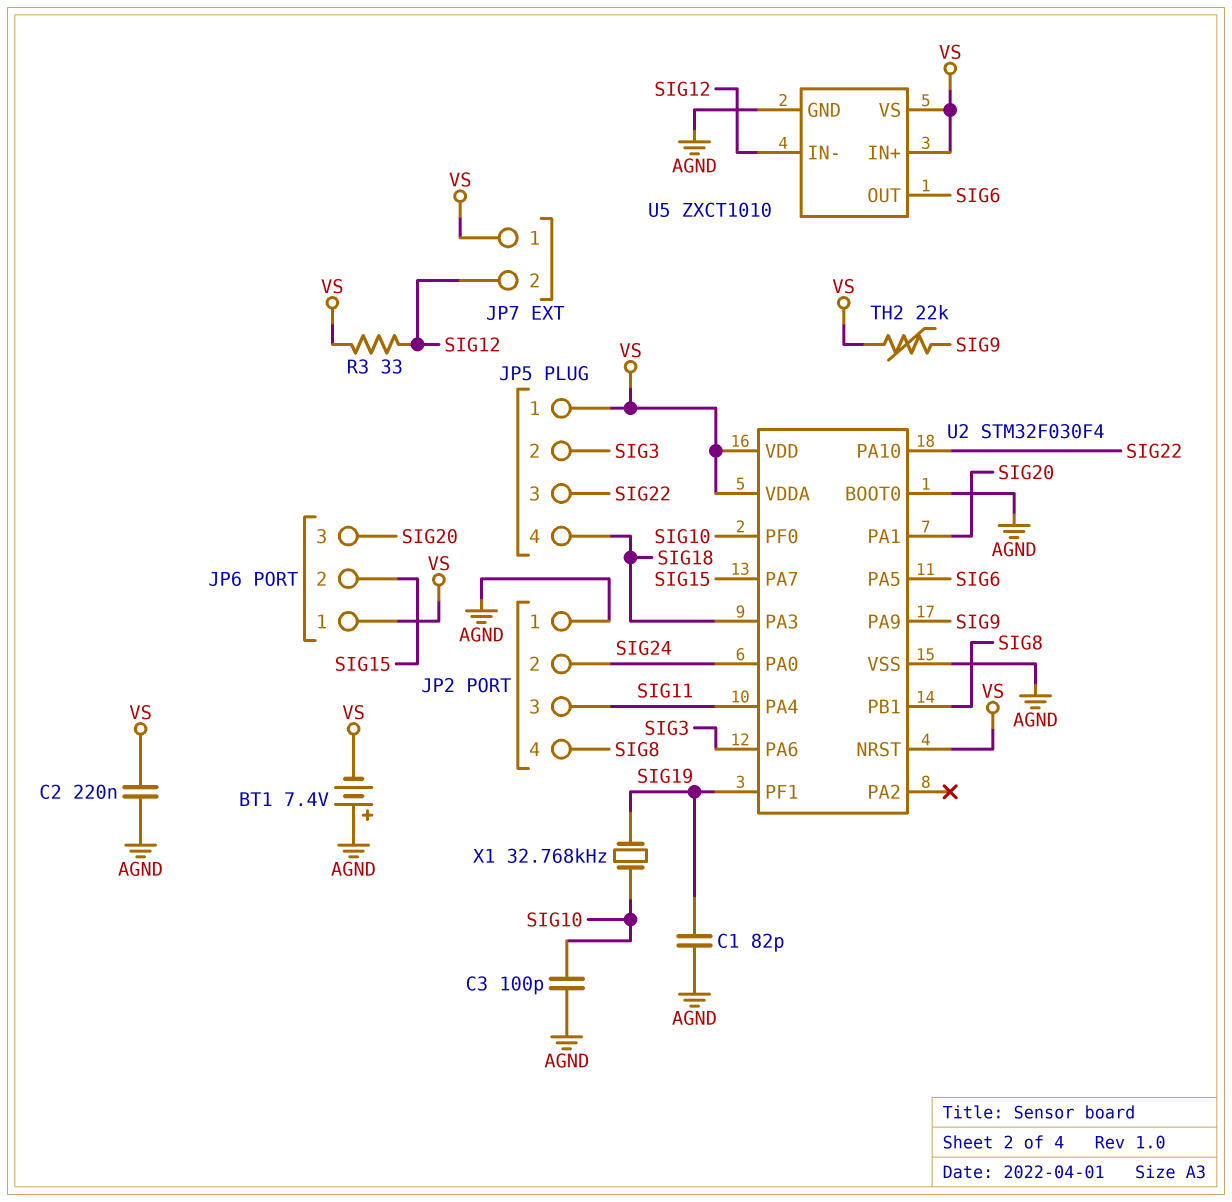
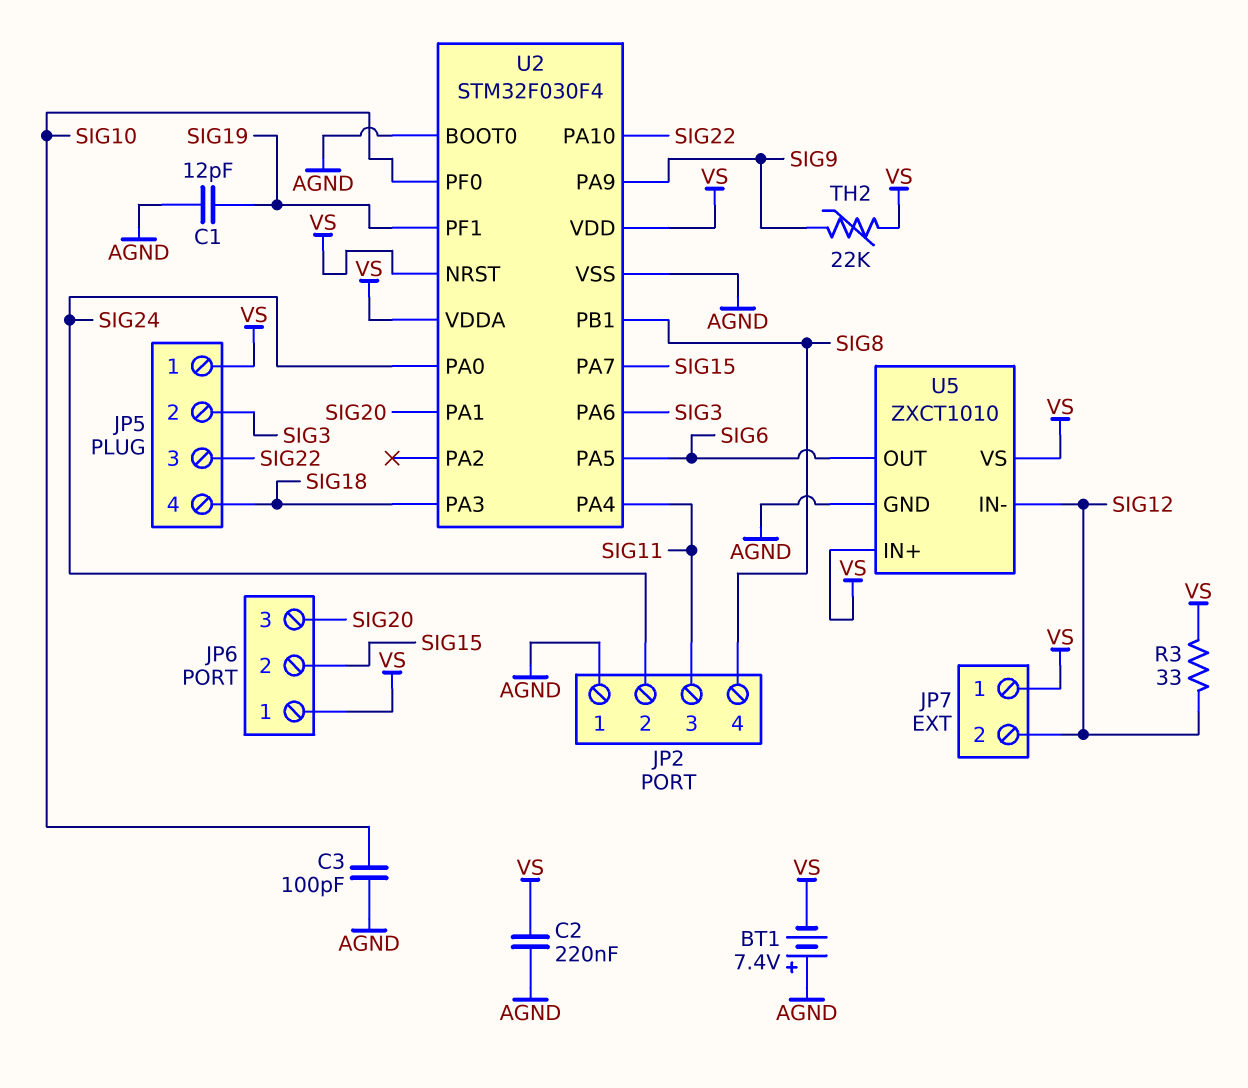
C1: 82pF (AGND, SIG19) -> 12pF (AGND, SIG19)
X1: 32.768kHz (SIG10, SIG19) -> none

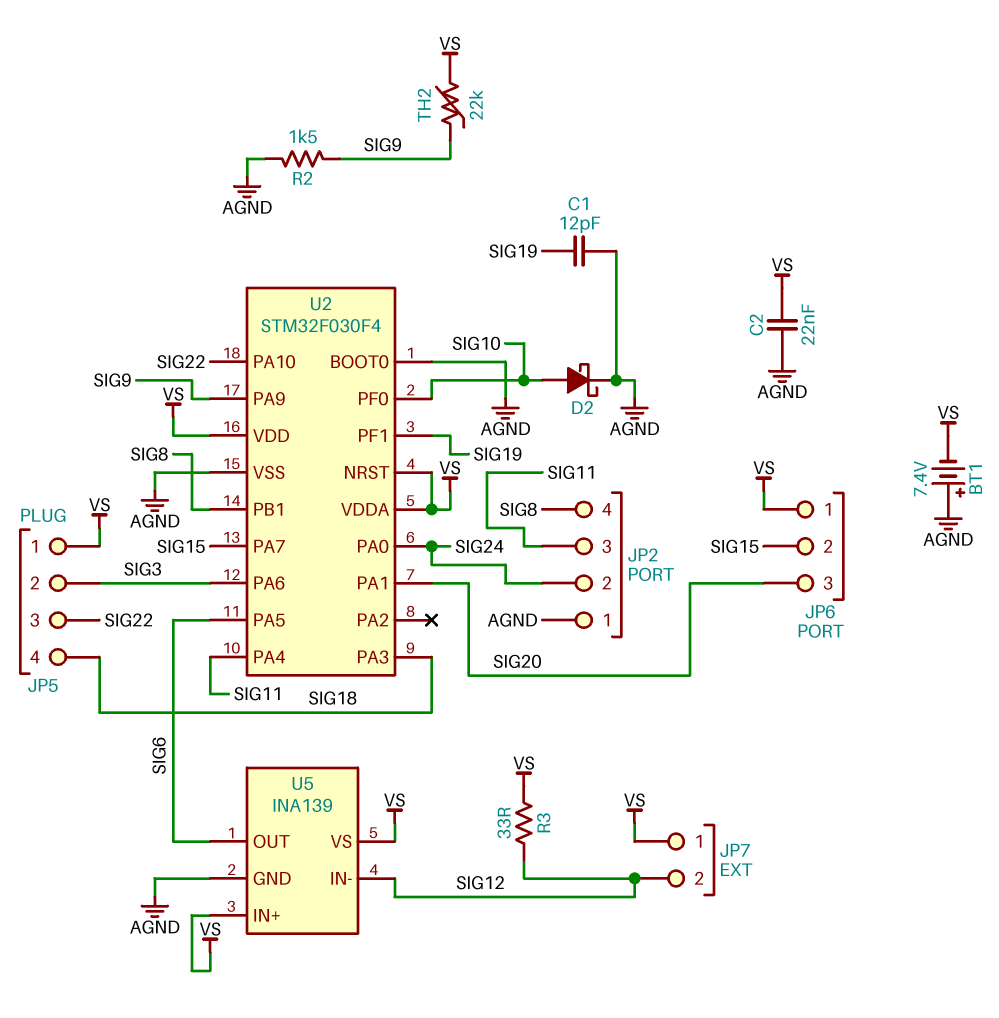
C2: 220nF (AGND, VS) -> 22nF (AGND, VS)
C3: 100pF (AGND, SIG10) -> none
D2: none -> schottky (A SIG10, K AGND)
R2: none -> 1.5k (AGND, SIG9)
U5: ZXCT1010 -> INA139

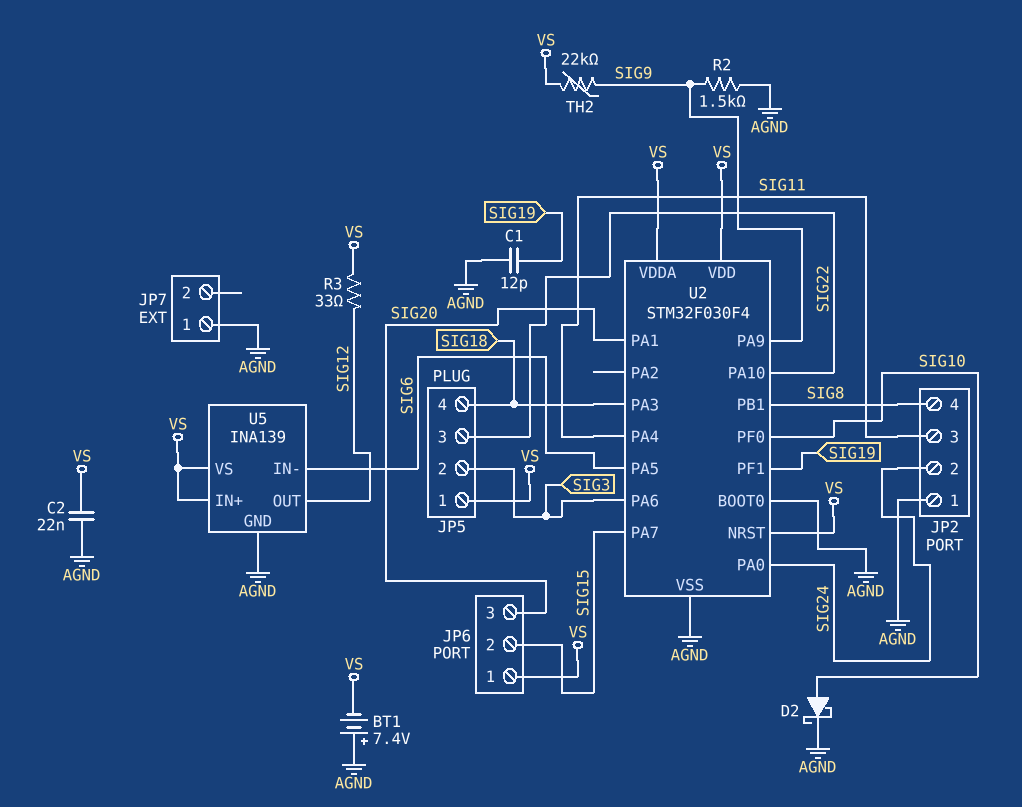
JP7 pin 1: VS -> AGND
JP7 pin 2: SIG12 -> none
U5 pin IN-: SIG12 -> SIG6
U5 pin OUT: SIG6 -> SIG12

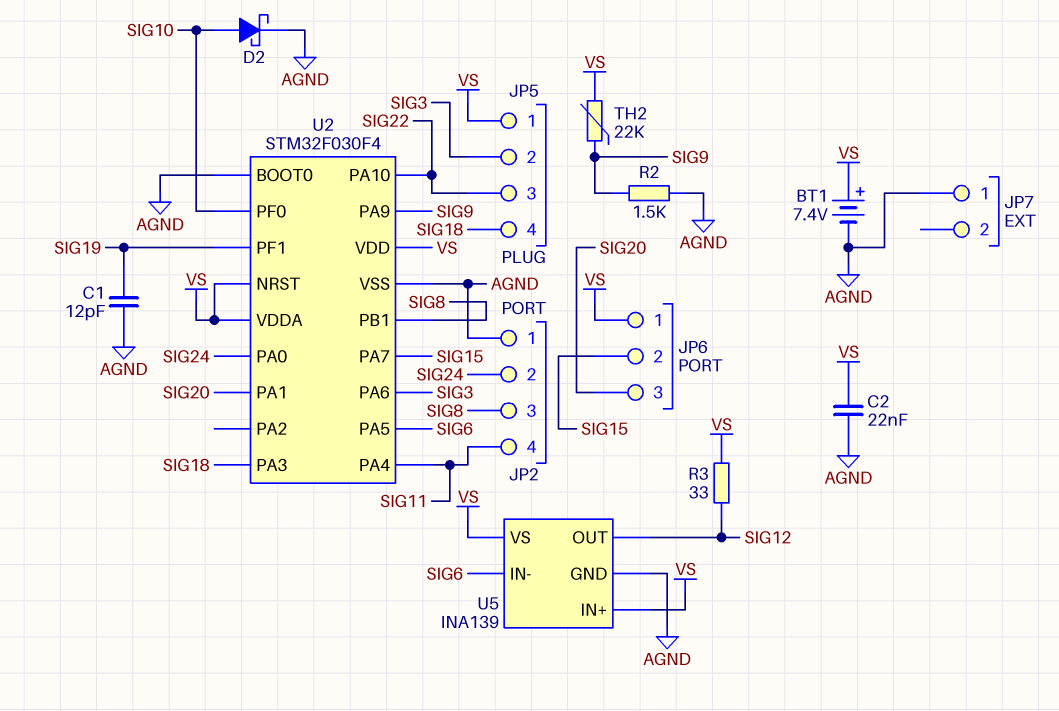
BT1: 7.4V (plus AGND, minus VS) -> 7.4V (plus VS, minus AGND)
JP2 pin 3: SIG11 -> SIG8
JP2 pin 4: SIG8 -> SIG11

